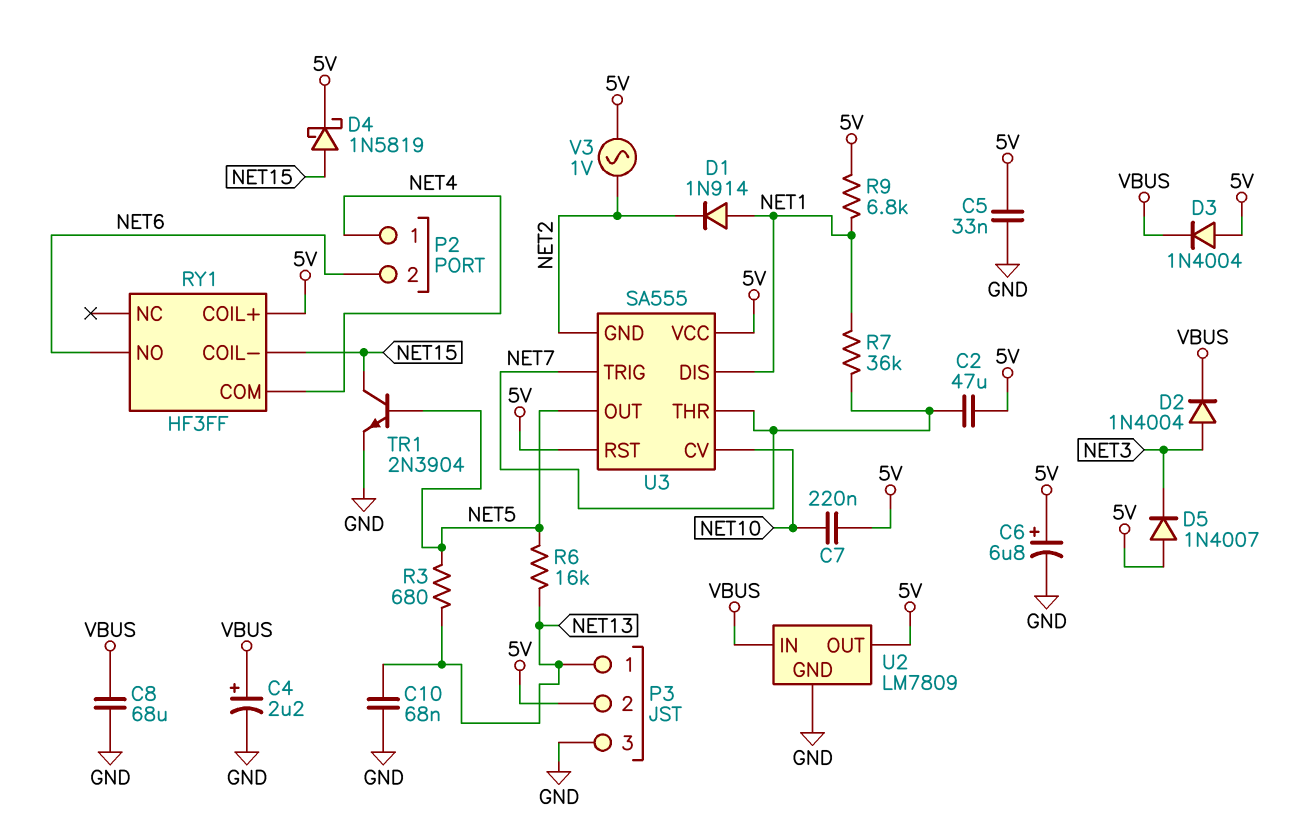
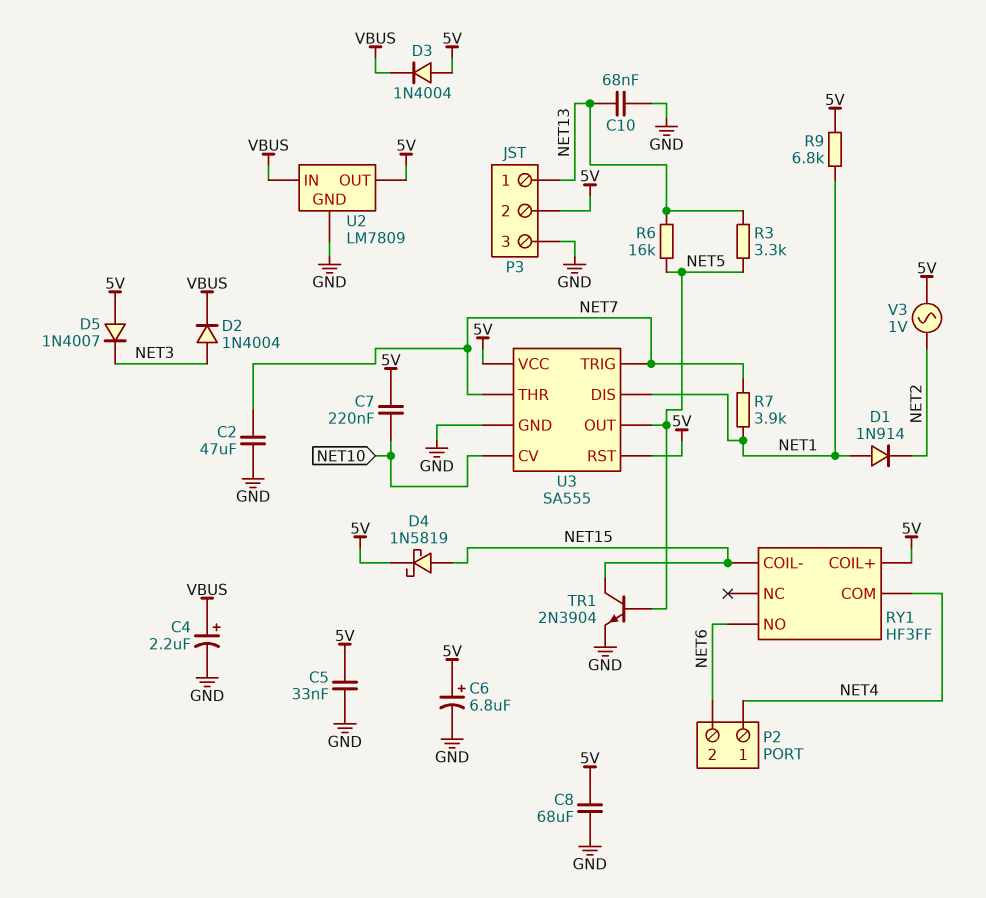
C2: 47uF (5V, NET7) -> 47uF (GND, NET7)
C8: 68uF (GND, VBUS) -> 68uF (5V, GND)
R3: 680 (NET5, NET13) -> 3.3k (NET5, NET13)
R7: 36k (NET1, NET7) -> 3.9k (NET1, NET7)
U3 pin GND: NET2 -> GND

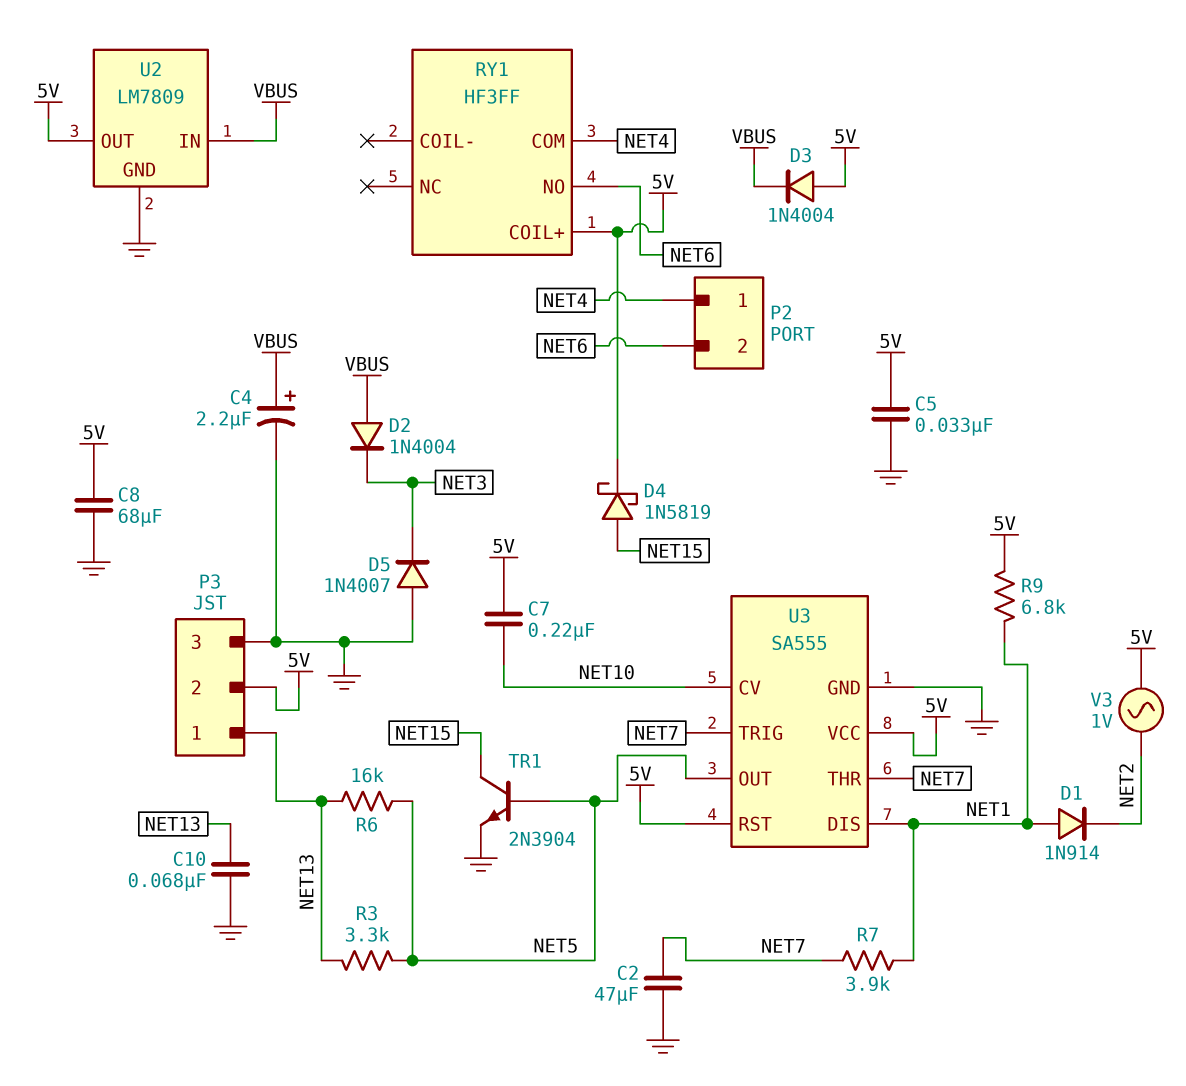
C6: 6.8uF (plus 5V, minus GND) -> none
D2: diode 1N4004 (A NET3, K VBUS) -> diode 1N4004 (A VBUS, K NET3)
D5: diode 1N4007 (A 5V, K NET3) -> diode 1N4007 (A GND, K NET3)
RY1 pin COIL-: NET15 -> none

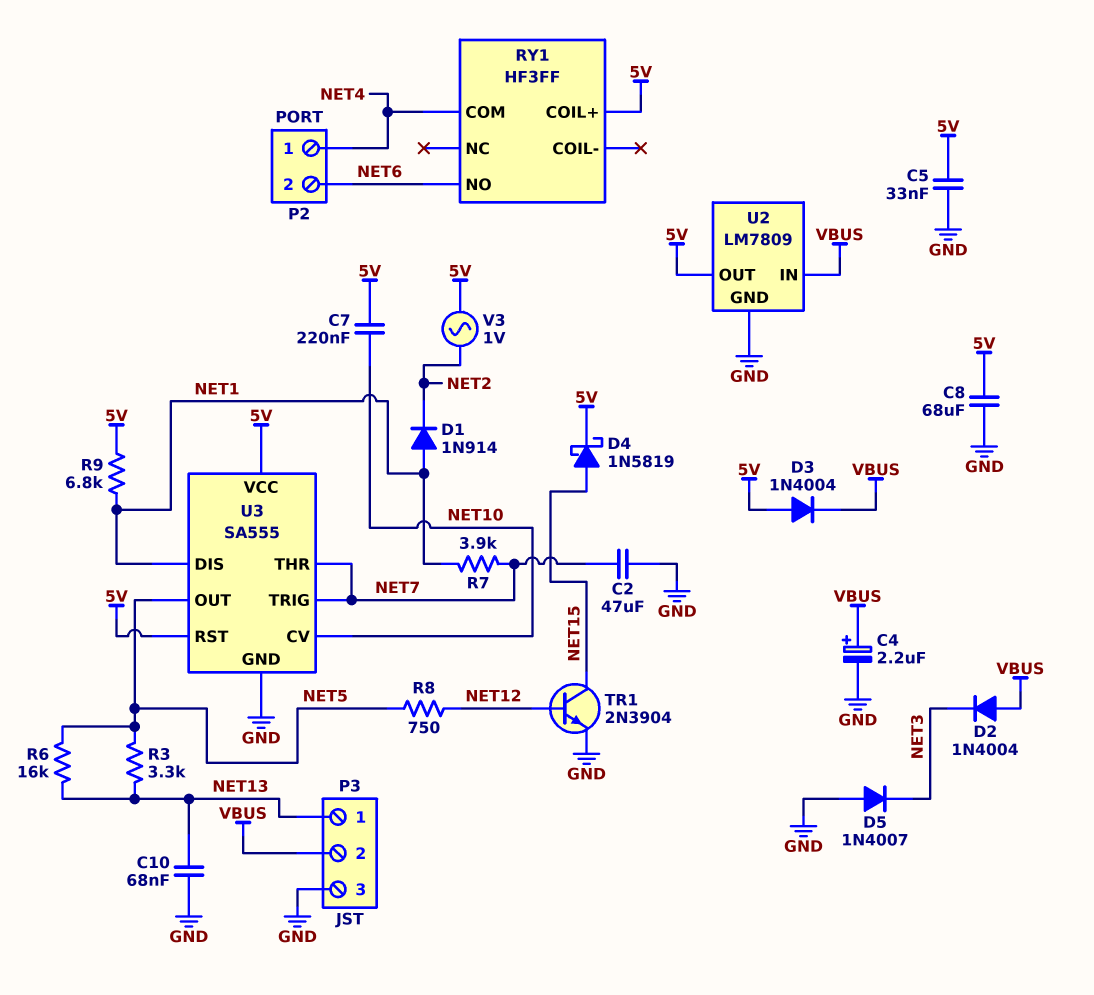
P3 pin 2: 5V -> VBUS
R8: none -> 750 (NET5, NET12)
TR1: NPN 2N3904 (B NET5, C NET15, E GND) -> NPN 2N3904 (B NET12, C NET15, E GND)

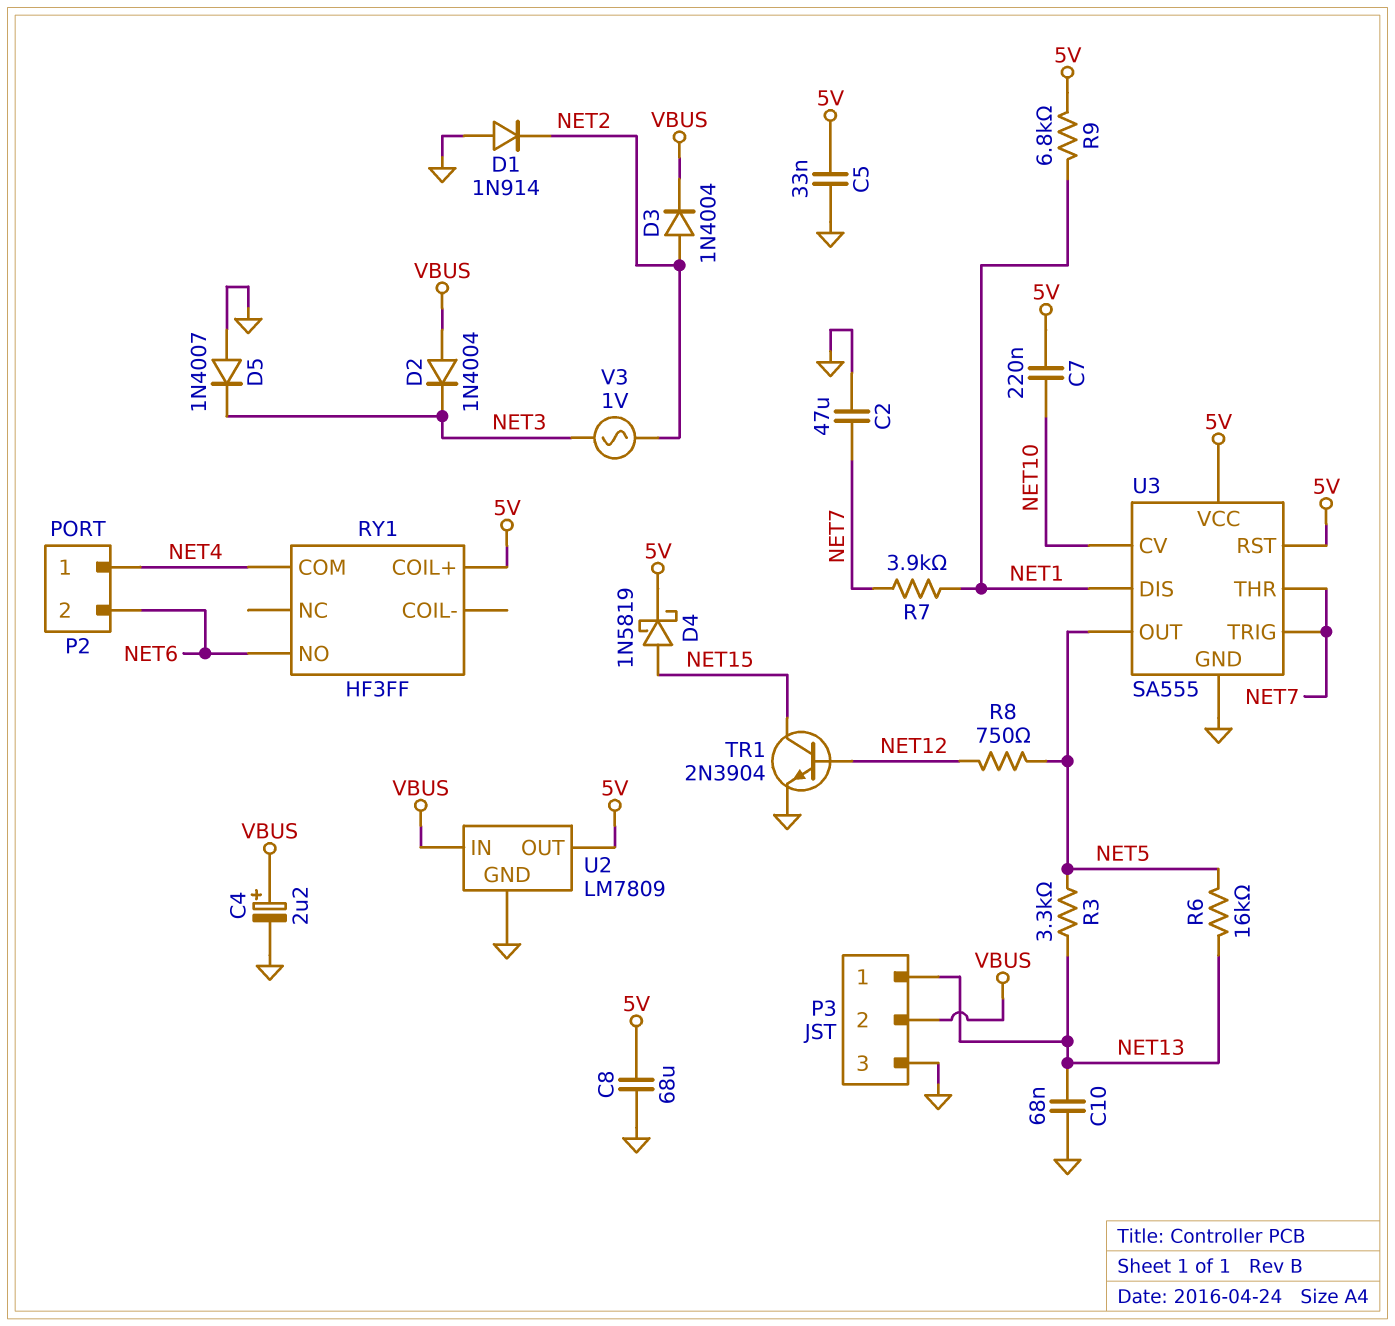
D1: diode 1N914 (A NET1, K NET2) -> diode 1N914 (A GND, K NET2)
D3: diode 1N4004 (A 5V, K VBUS) -> diode 1N4004 (A NET2, K VBUS)
V3: AC 1V (5V, NET2) -> AC 1V (NET2, NET3)

